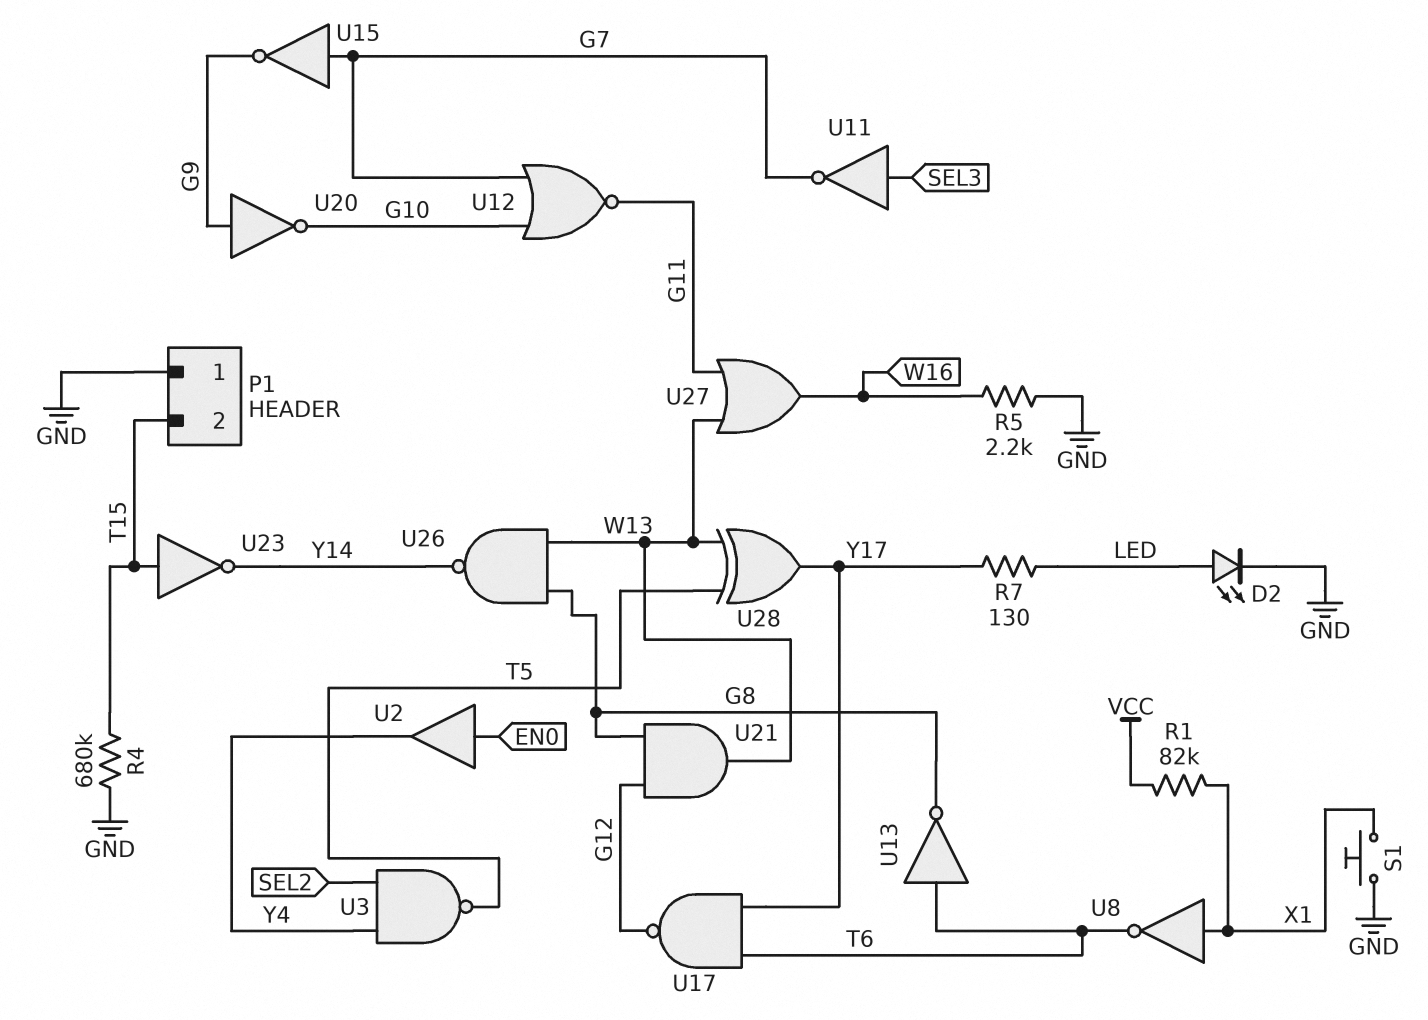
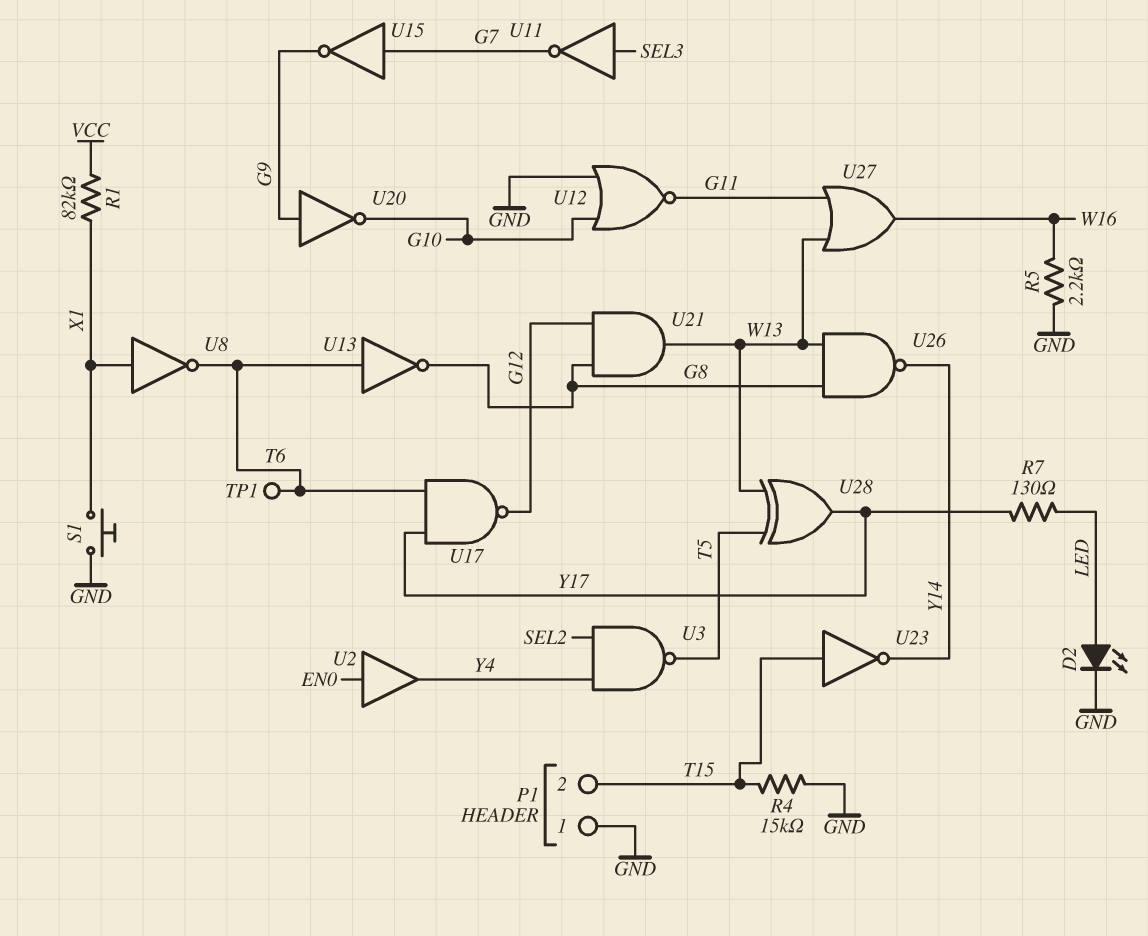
R4: 680k (GND, T15) -> 15k (GND, T15)
TP1: none -> test point (T6)
U12: NOR (in G7, in G10, out G11) -> NOR (in G10, in GND, out G11)

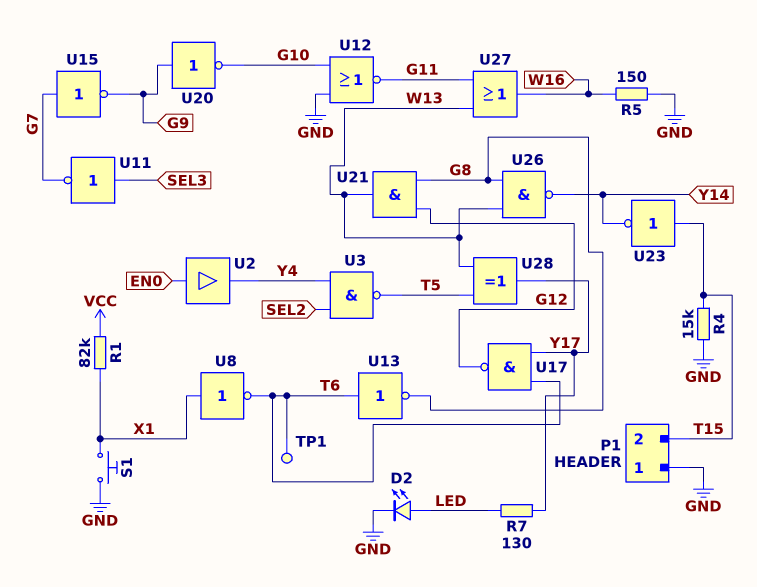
R5: 2.2k (GND, W16) -> 150 (GND, W16)

